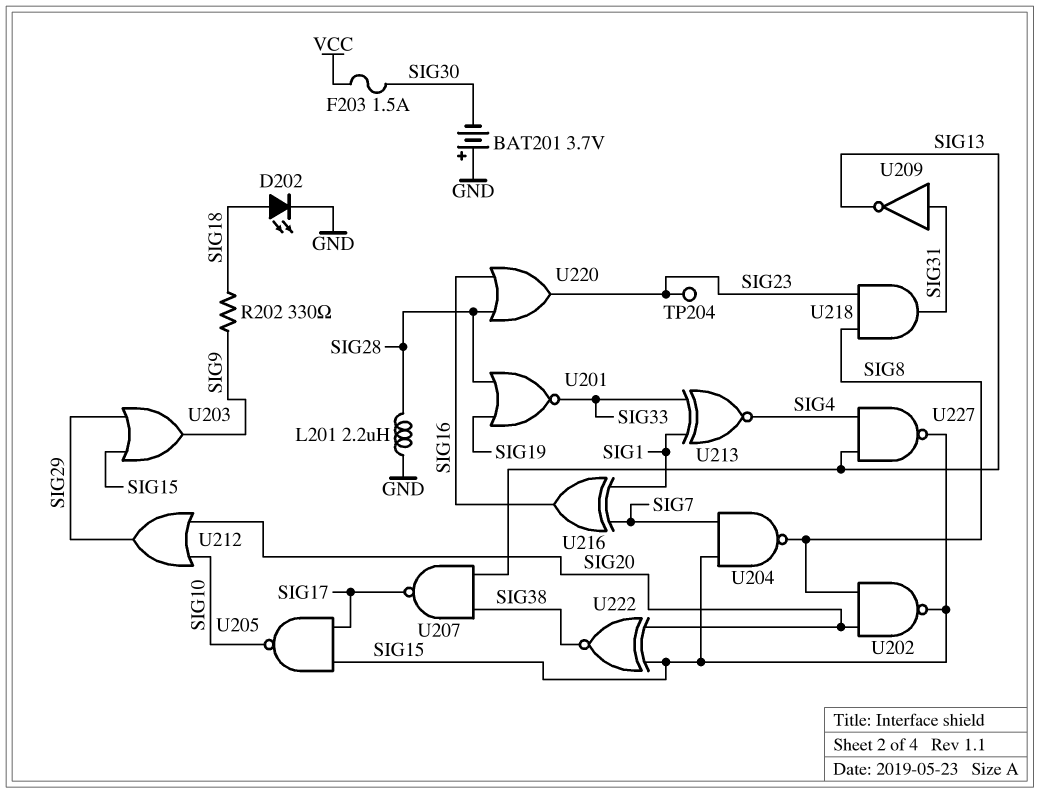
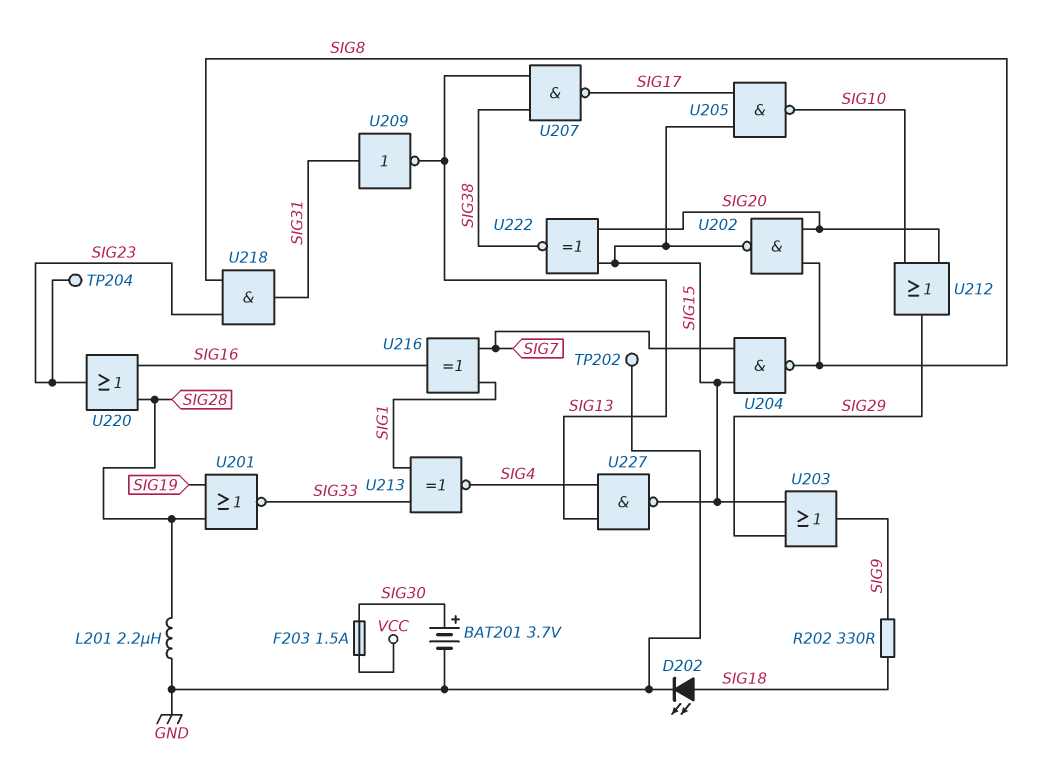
BAT201: 3.7V (plus GND, minus SIG30) -> 3.7V (plus SIG30, minus GND)
TP202: none -> test point (GND)

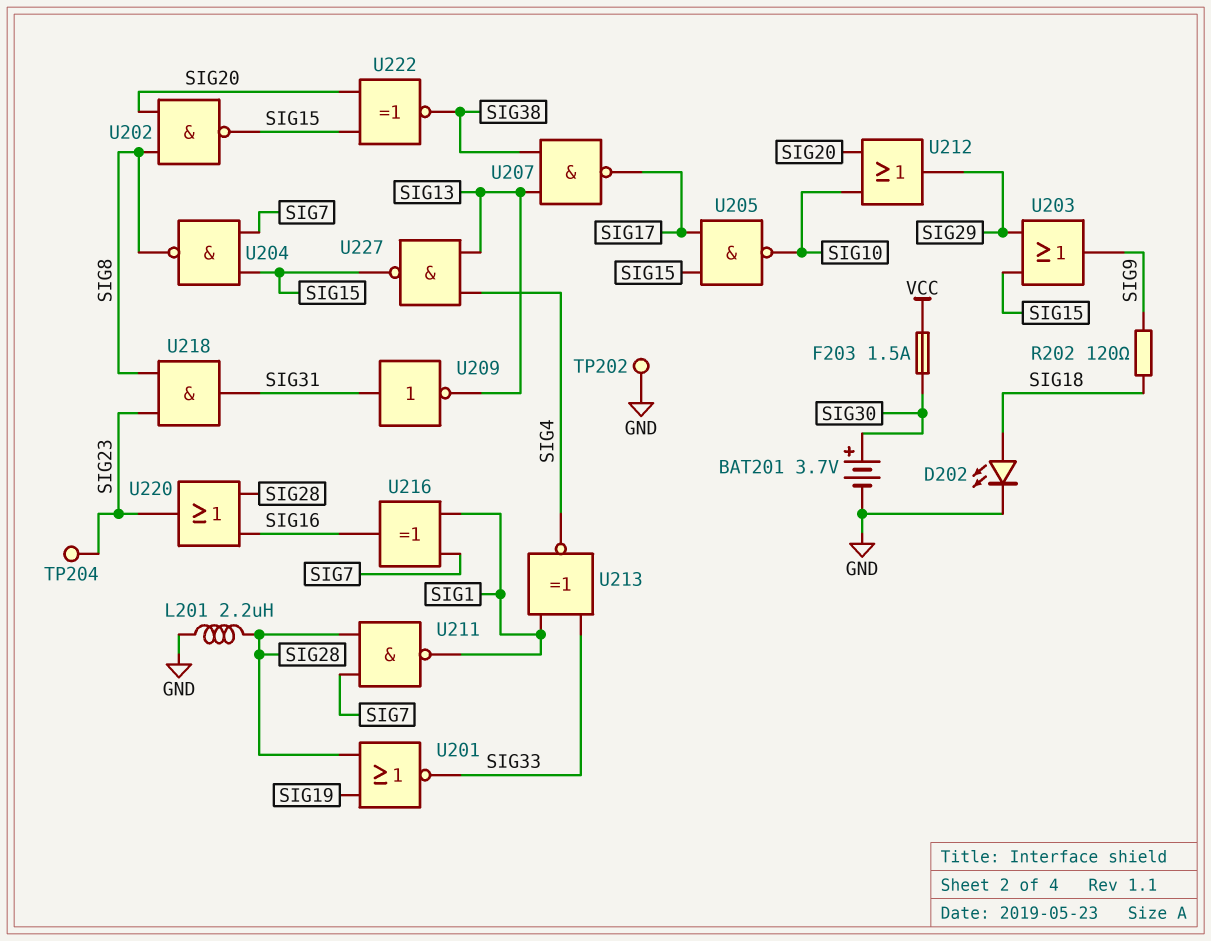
R202: 330 (SIG9, SIG18) -> 120 (SIG9, SIG18)
U211: none -> NAND (in SIG7, in SIG28, out SIG1)

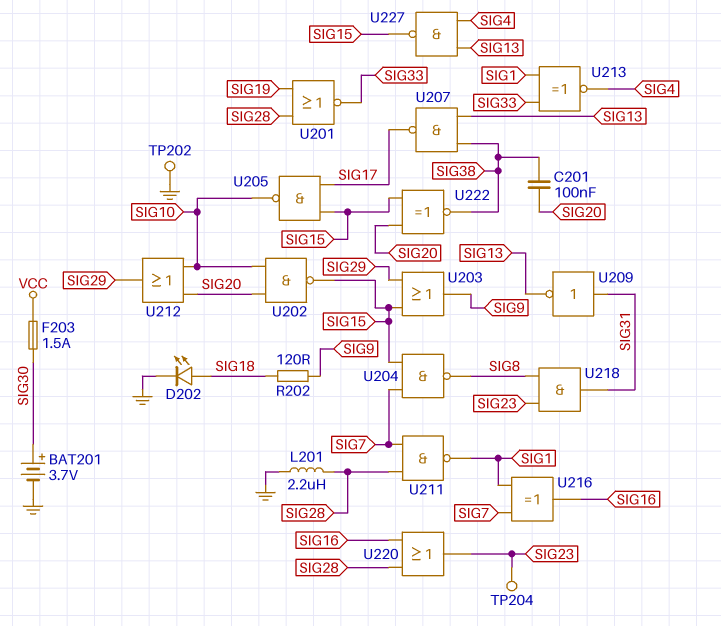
C201: none -> 100nF (SIG20, SIG38)
U202: NAND (in SIG8, in SIG20, out SIG15) -> NAND (in SIG10, in SIG20, out SIG15)

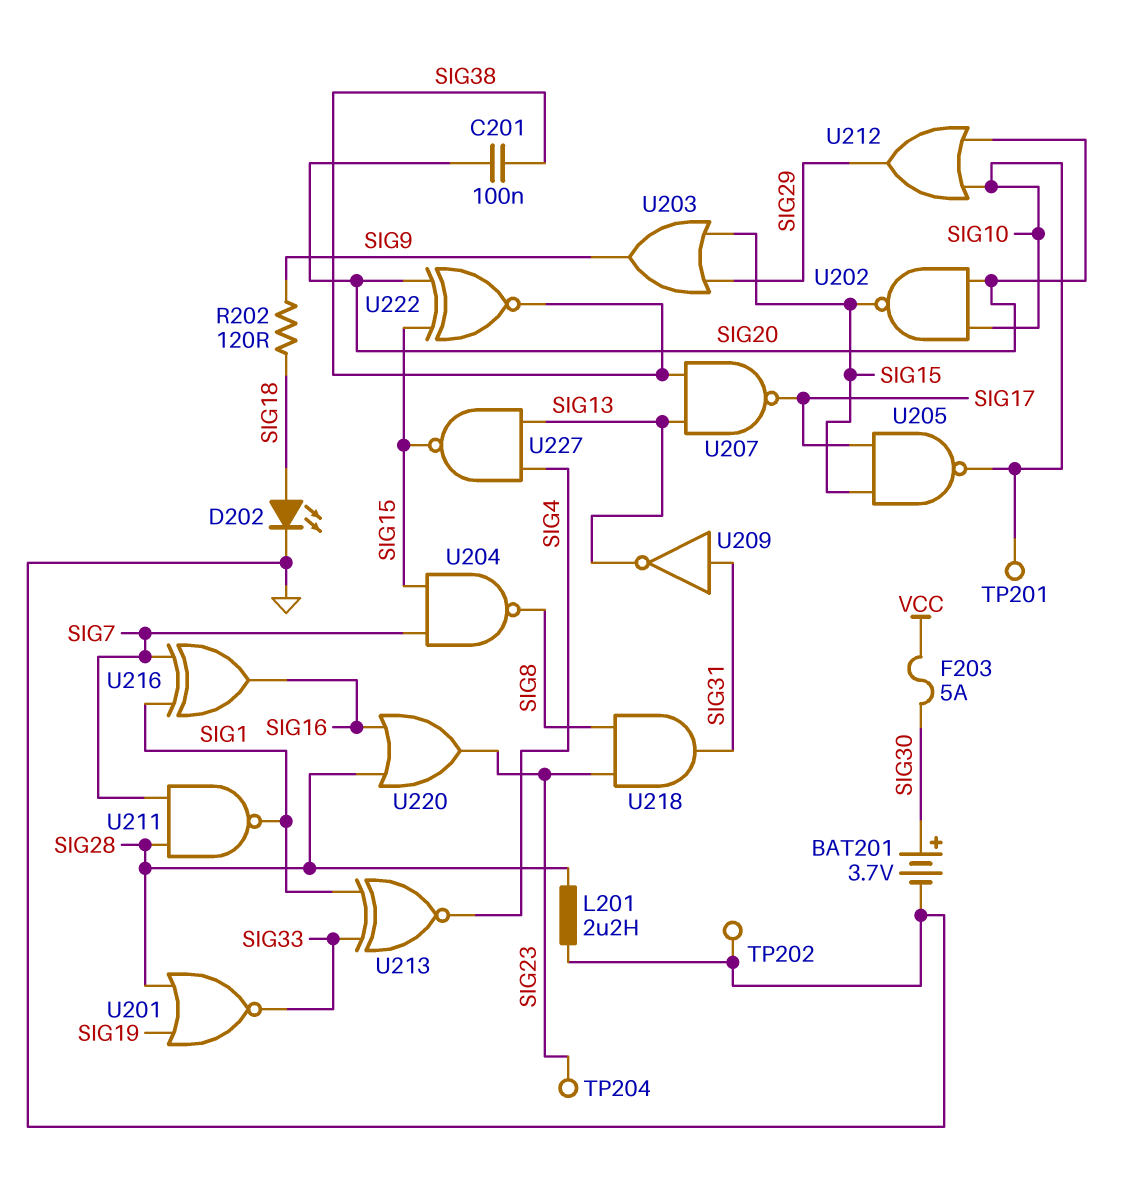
F203: 1.5A (SIG30, VCC) -> 5A (SIG30, VCC)
TP201: none -> test point (SIG10)

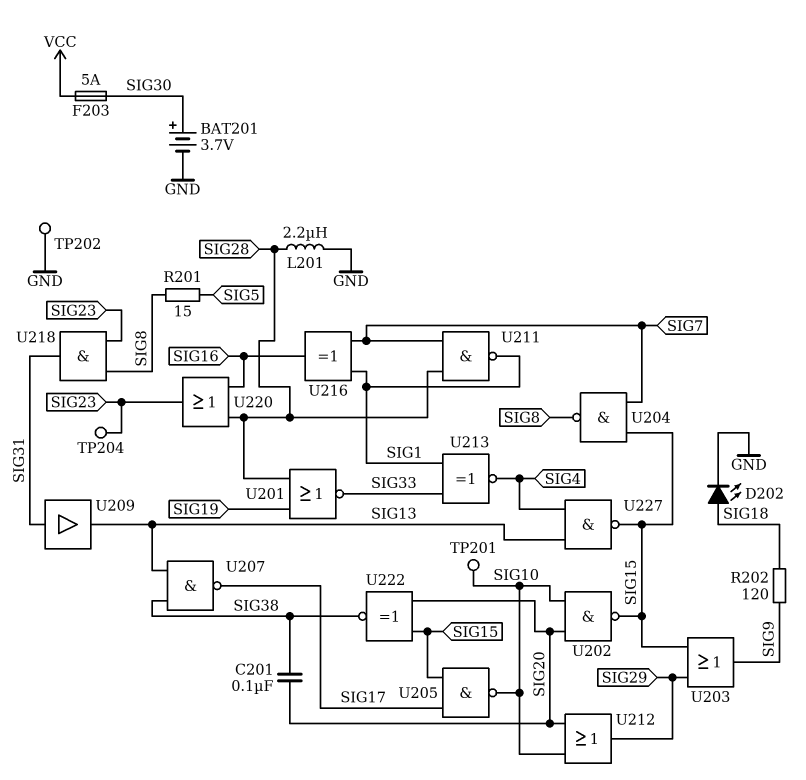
R201: none -> 15 (SIG5, SIG8)
U209: NOT (in SIG31, out SIG13) -> buffer (in SIG31, out SIG13)

